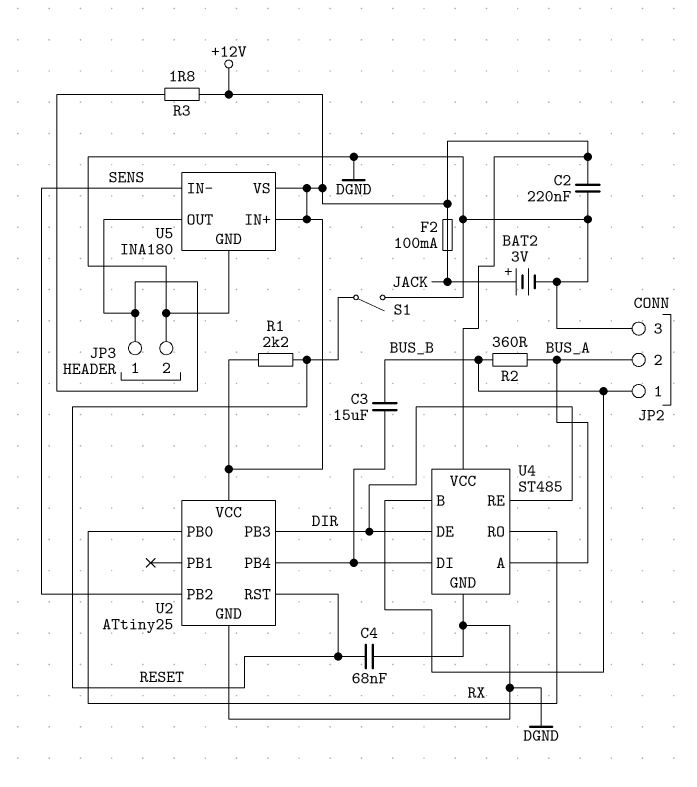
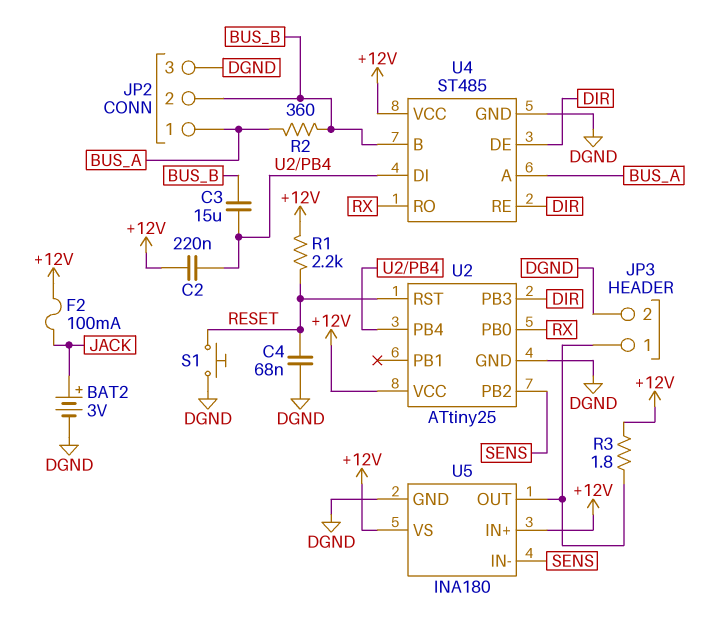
C2: 220nF (+12V, DGND) -> 220nF (+12V, U2/PB4)
JP2 pin 1: BUS_B -> BUS_A
JP2 pin 2: BUS_A -> BUS_B
S1: switch (DGND, RESET) -> button (DGND, RESET)

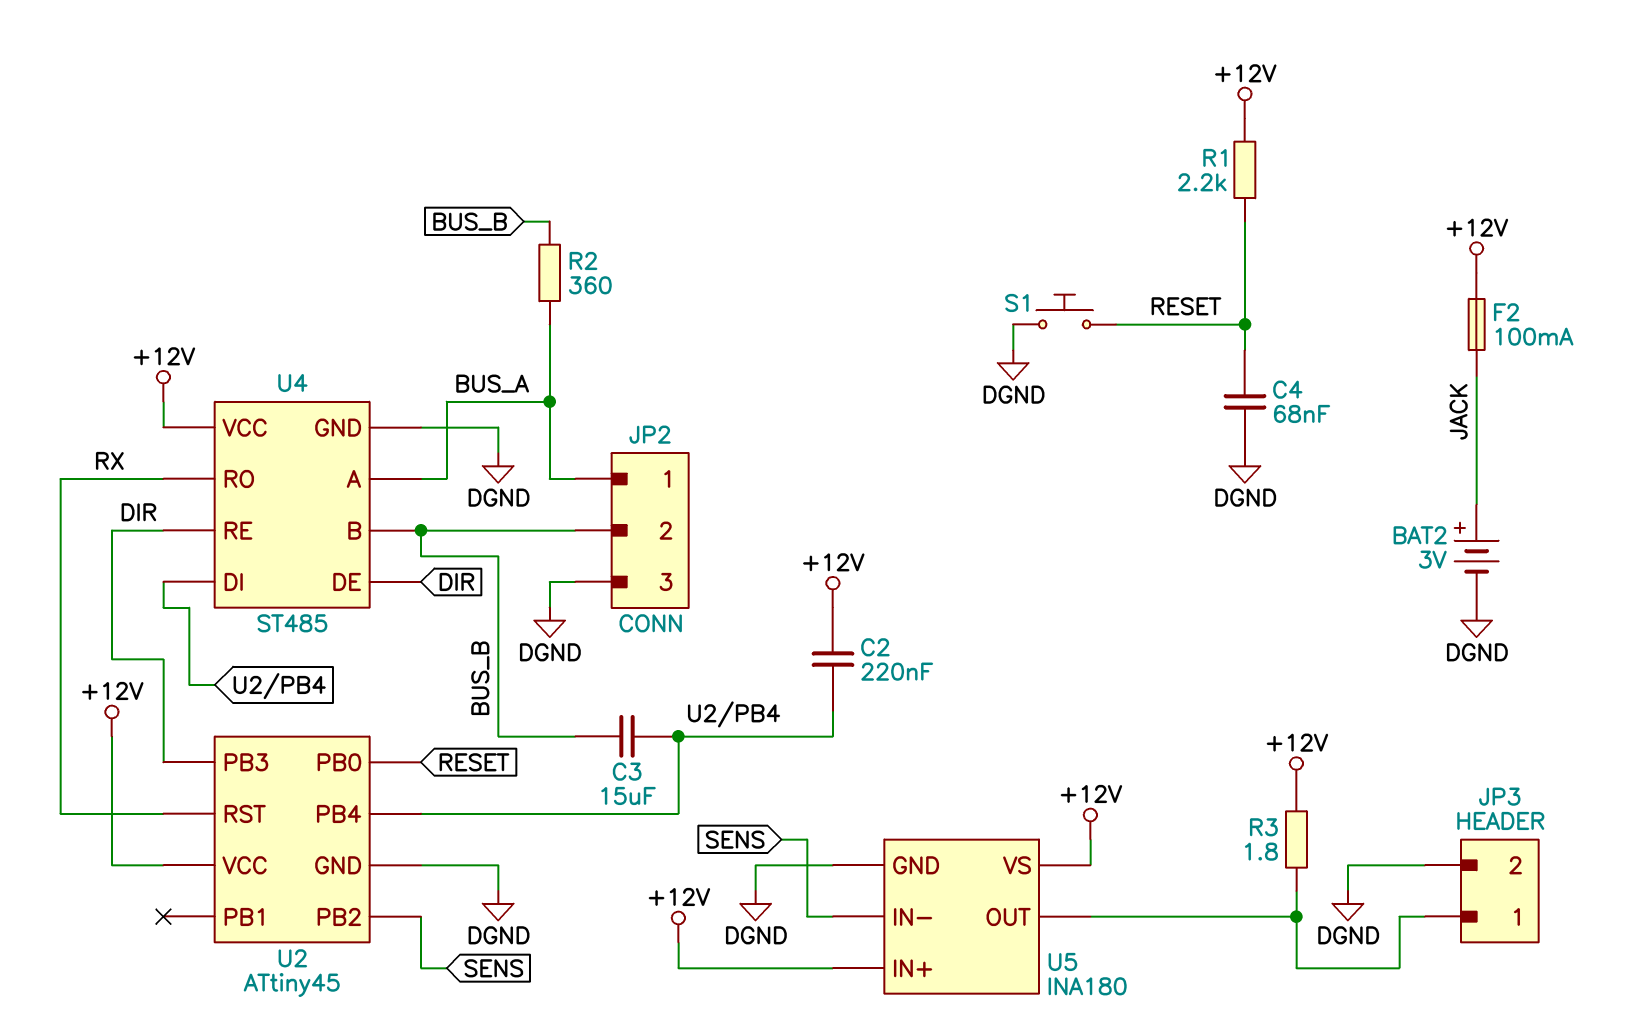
U2: ATtiny25 -> ATtiny45
U2 pin PB0: RX -> RESET
U2 pin RST: RESET -> RX

